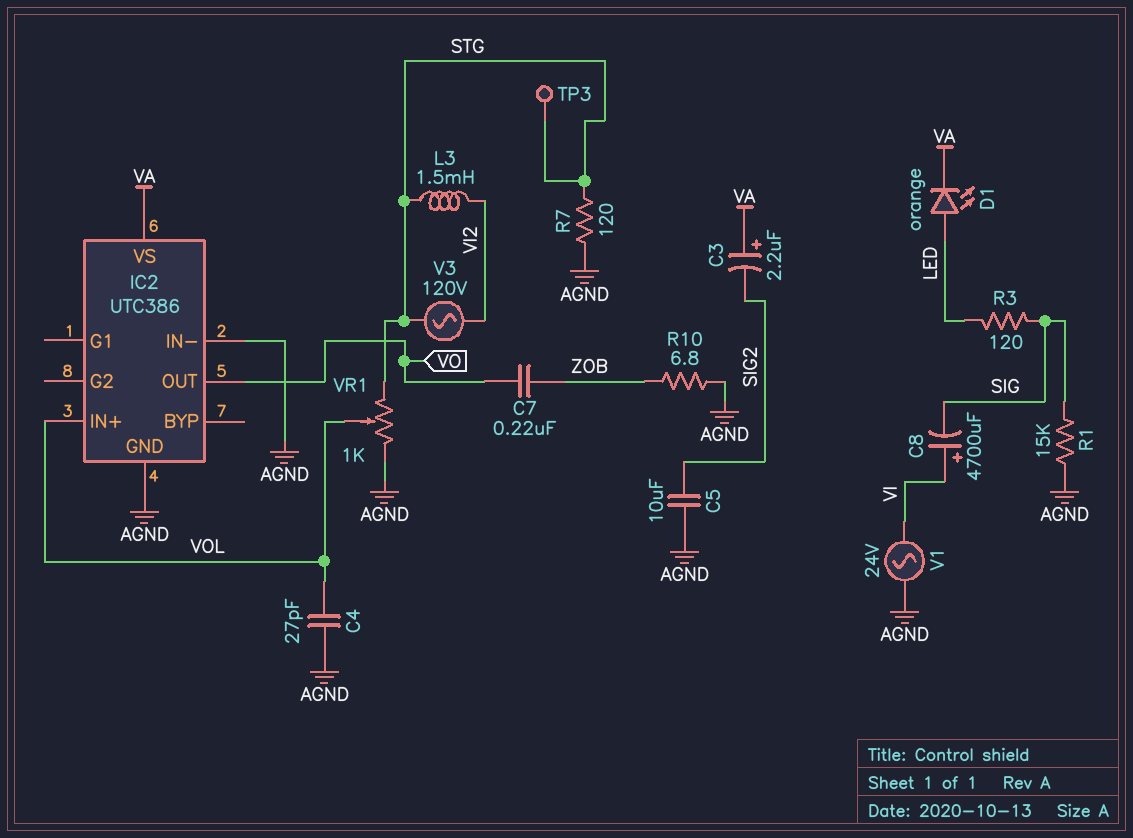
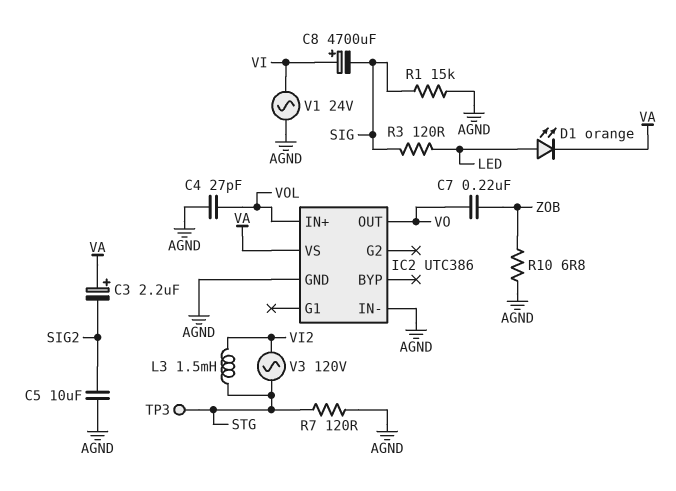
VR1: 1k (AGND, STG, wiper VOL) -> none

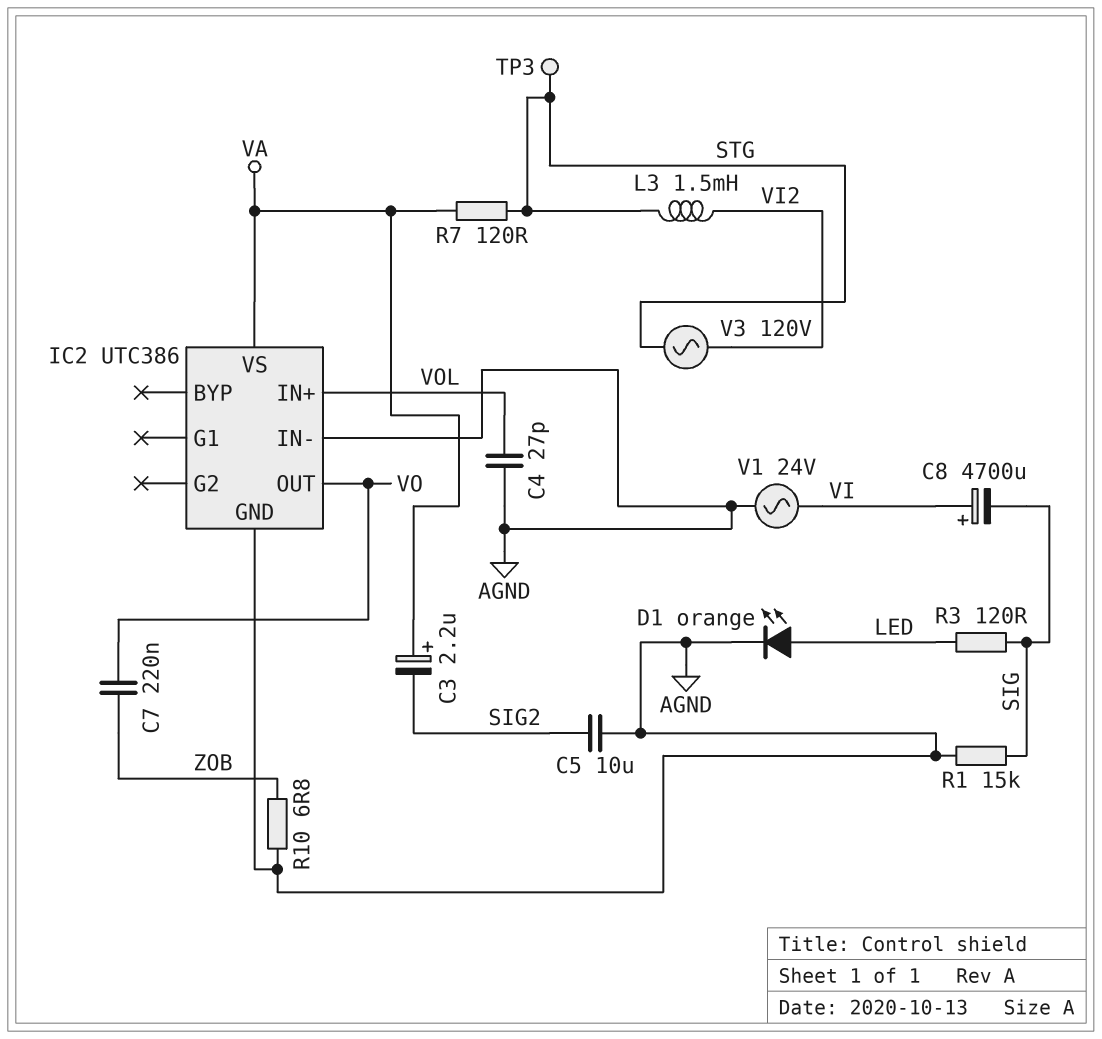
D1: LED orange (A LED, K VA) -> LED orange (A LED, K AGND)
R7: 120 (AGND, STG) -> 120 (STG, VA)

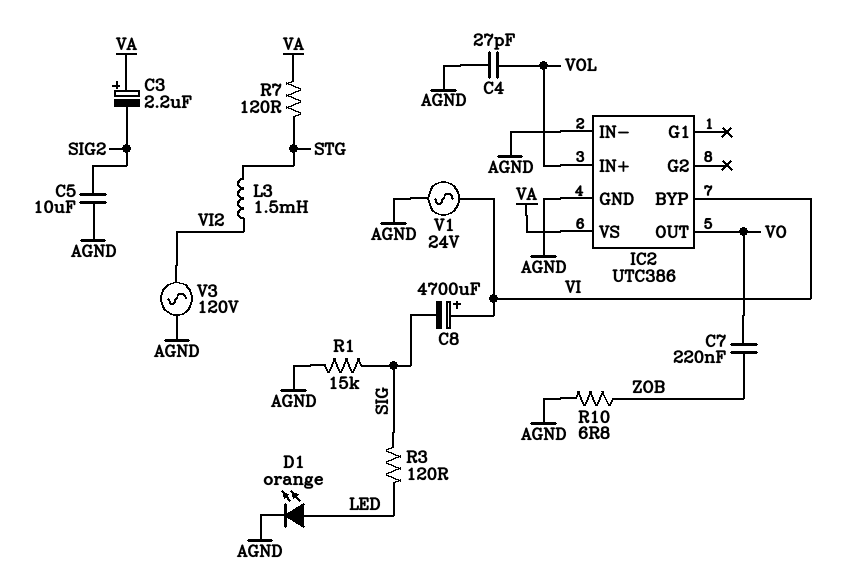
IC2 pin BYP: none -> VI
TP3: test point (STG) -> none
V3: AC 120V (STG, VI2) -> AC 120V (AGND, VI2)

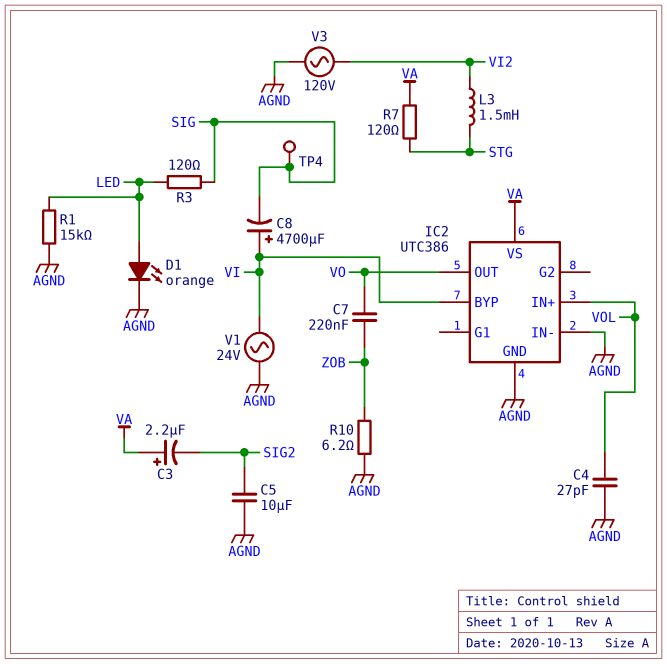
R1: 15k (AGND, SIG) -> 15k (AGND, LED)
R10: 6.8 (AGND, ZOB) -> 6.2 (AGND, ZOB)
TP4: none -> test point (SIG)

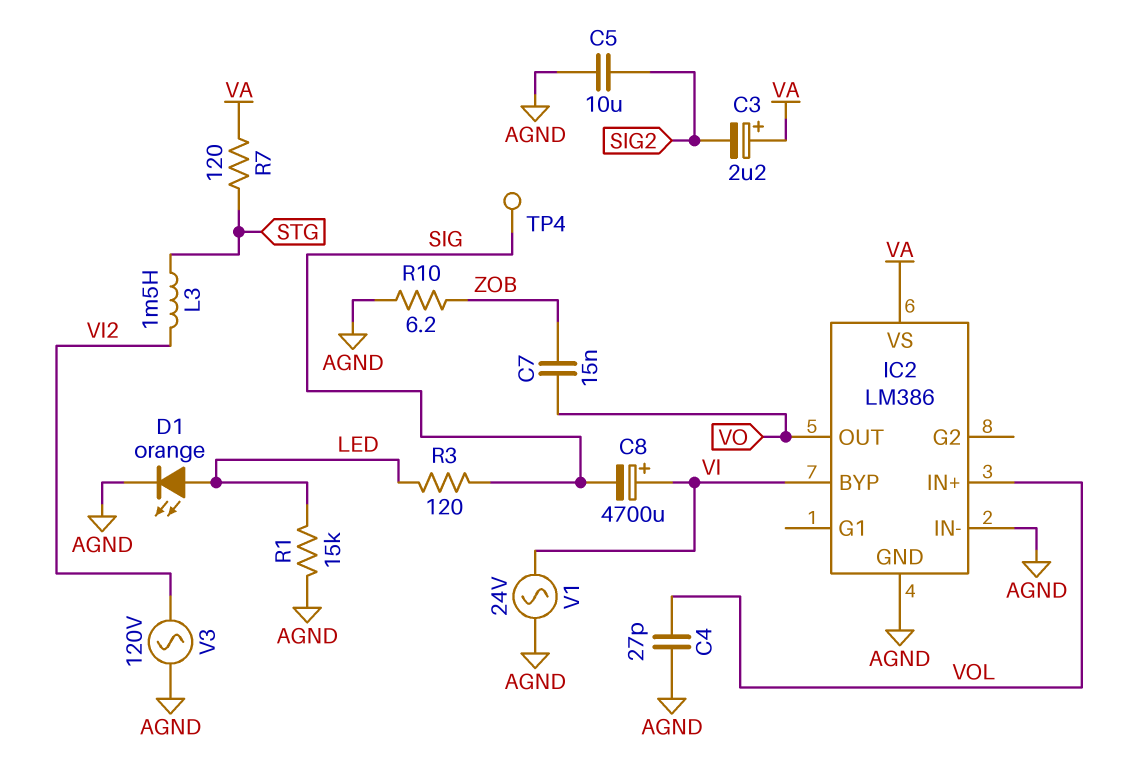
C7: 220nF (VO, ZOB) -> 15nF (VO, ZOB)
IC2: UTC386 -> LM386

